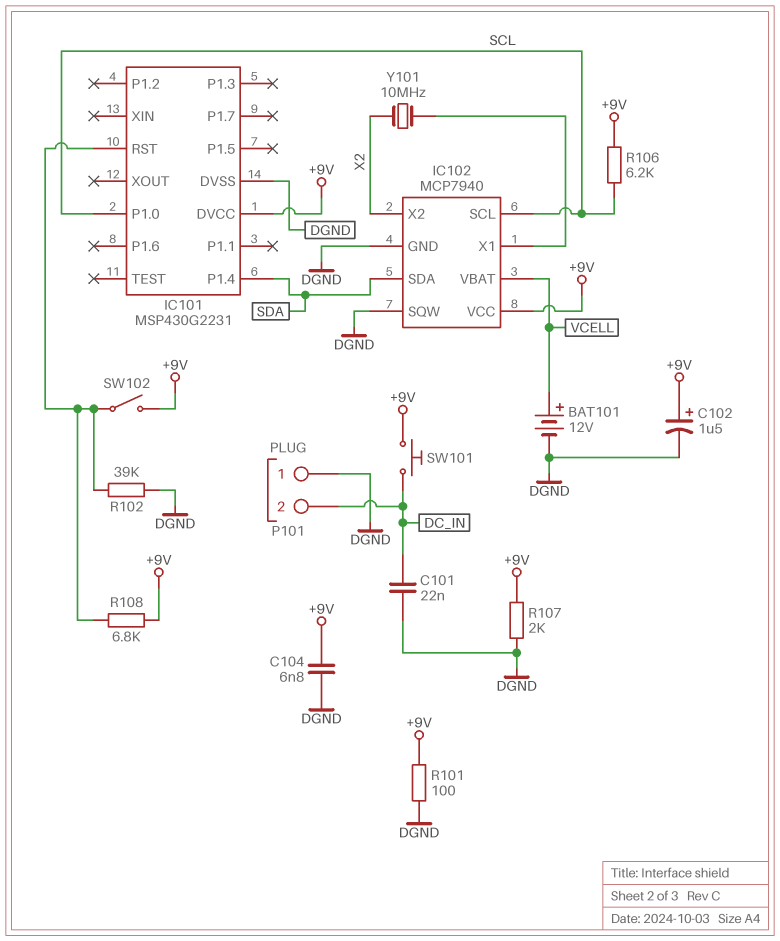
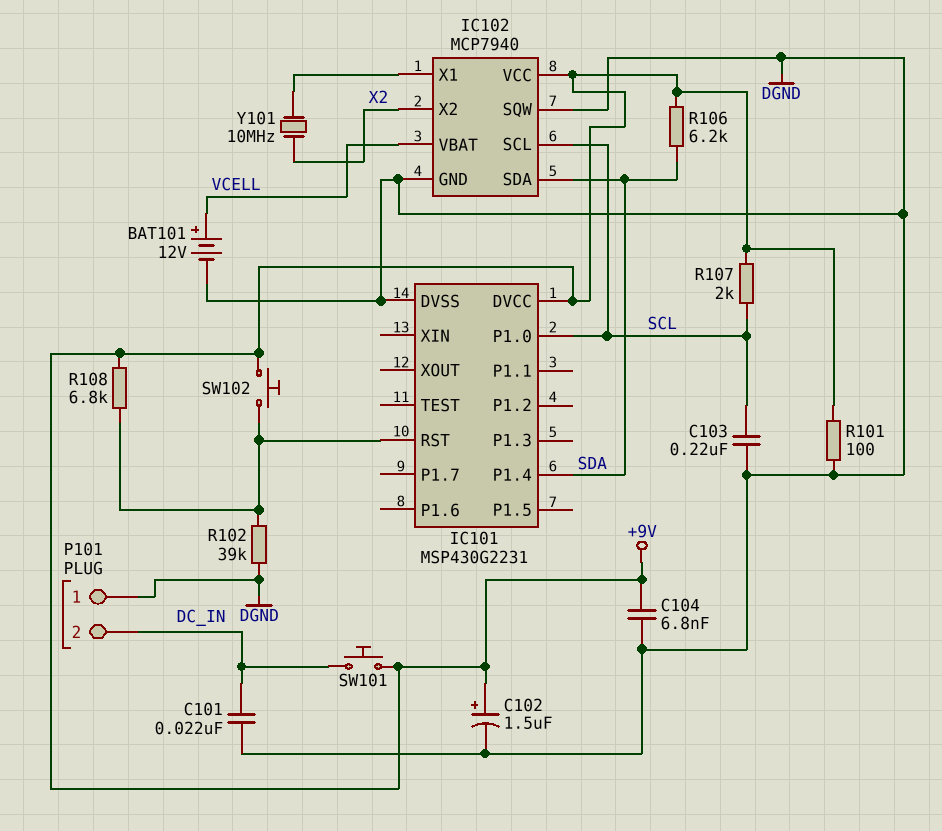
C103: none -> 220nF (DGND, SCL)
R106: 6.2k (+9V, SCL) -> 6.2k (+9V, SDA)
R107: 2k (+9V, DGND) -> 2k (+9V, SCL)
SW102: switch (+9V, IC101/RST) -> button (+9V, IC101/RST)

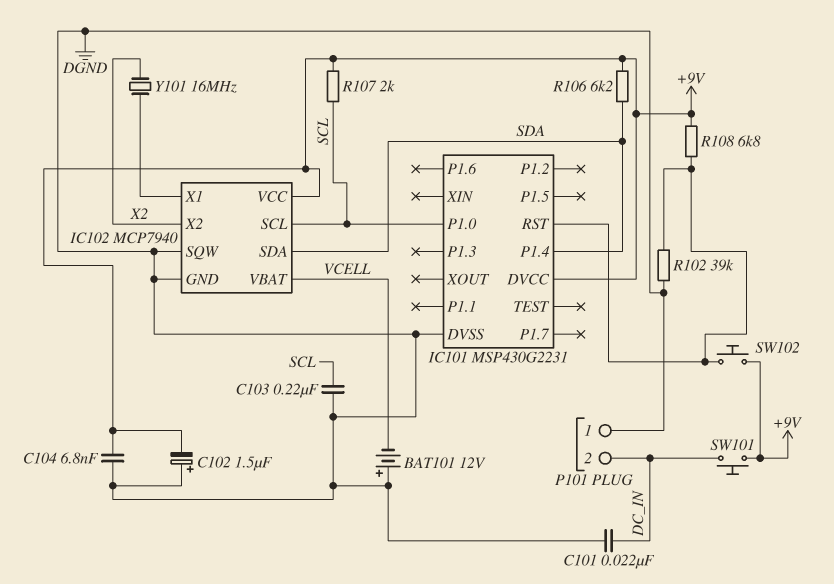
BAT101: 12V (plus VCELL, minus DGND) -> 12V (plus DGND, minus VCELL)
C102: 1.5uF (plus +9V, minus DGND) -> 1.5uF (plus DGND, minus +9V)
R101: 100 (+9V, DGND) -> none
Y101: 10MHz (IC102/X1, X2) -> 16MHz (IC102/X1, X2)

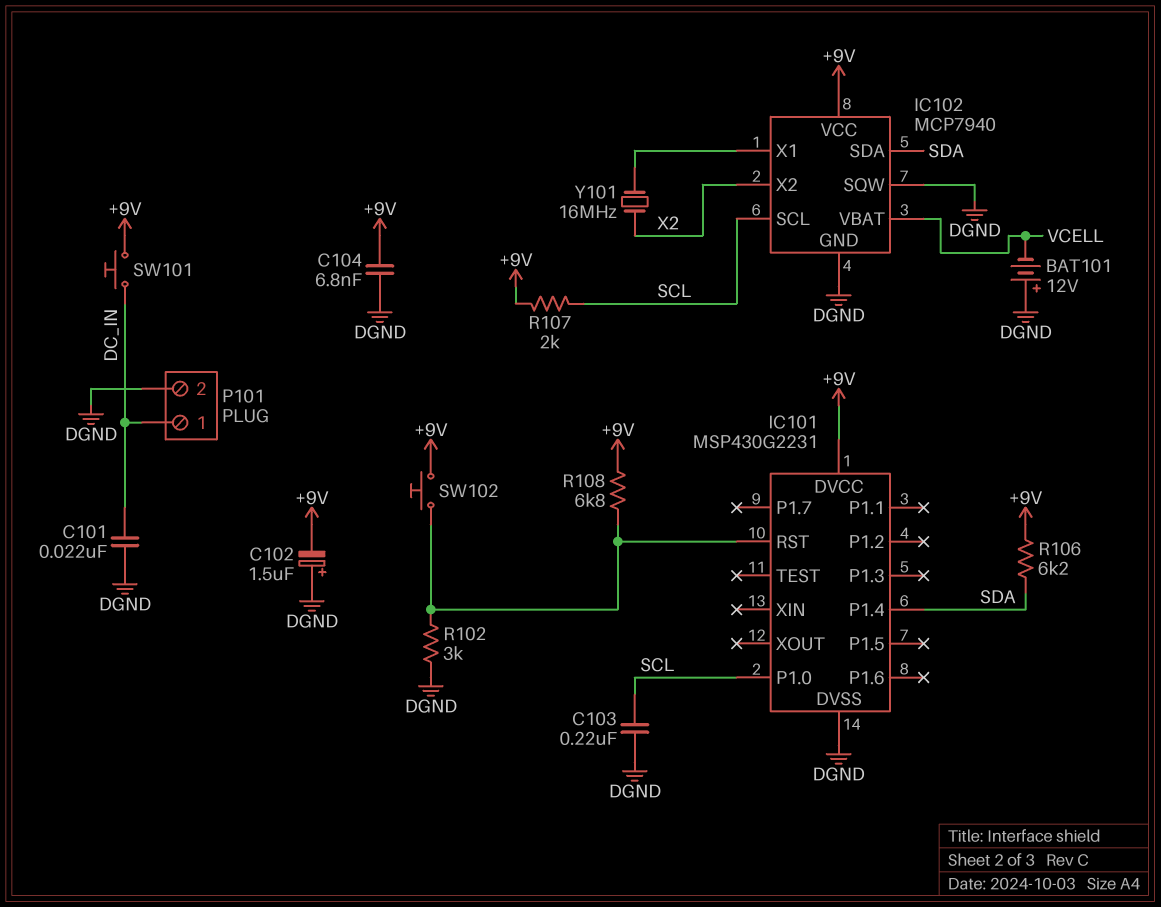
P101 pin 1: DGND -> DC_IN
P101 pin 2: DC_IN -> DGND
R102: 39k (DGND, IC101/RST) -> 3k (DGND, IC101/RST)

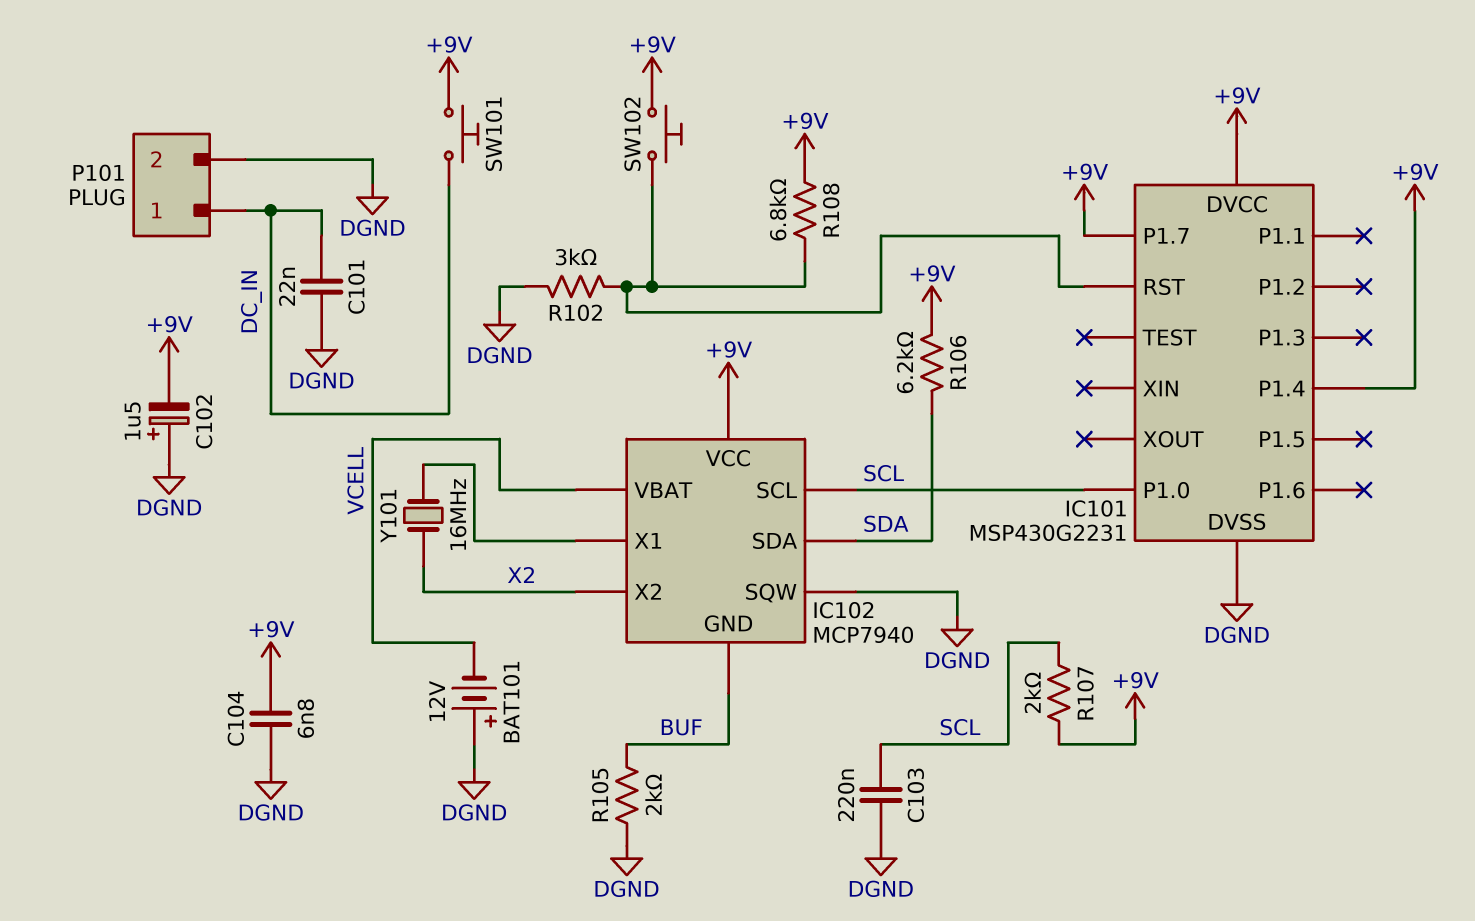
IC101 pin P1.4: SDA -> +9V
IC101 pin P1.7: none -> +9V
IC102 pin GND: DGND -> BUF
R105: none -> 2k (BUF, DGND)

